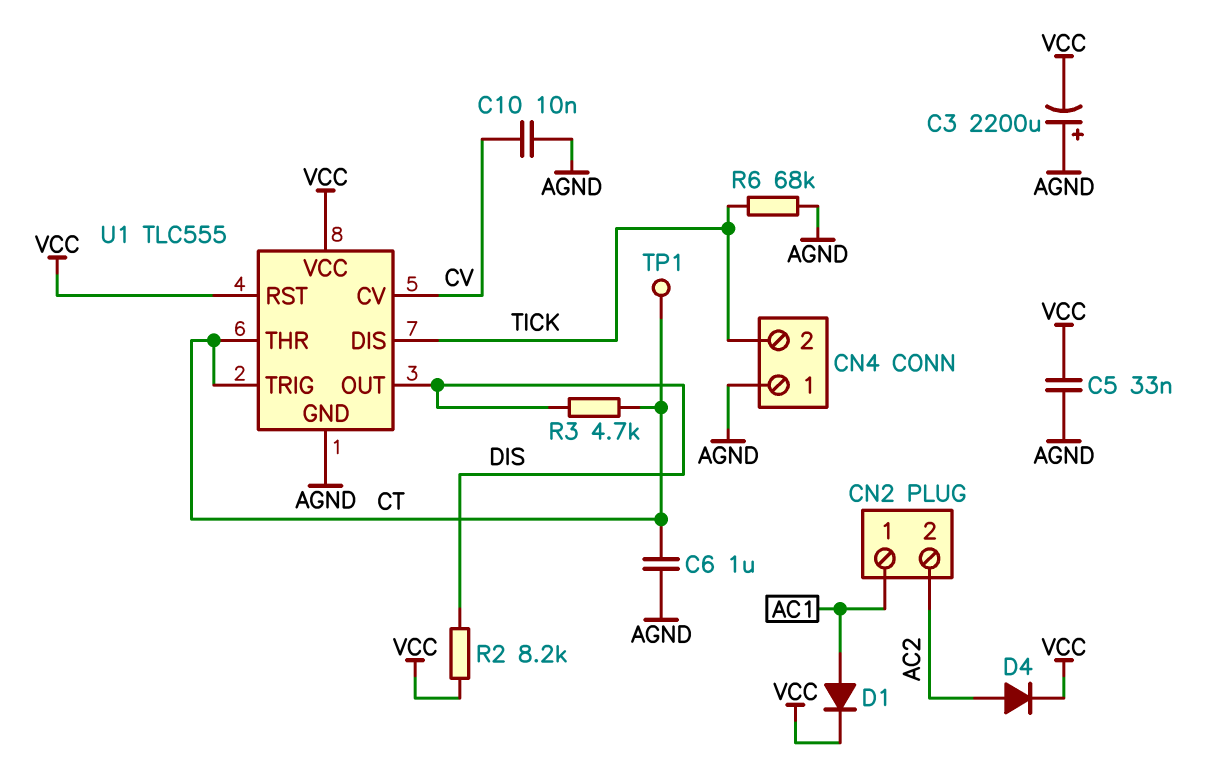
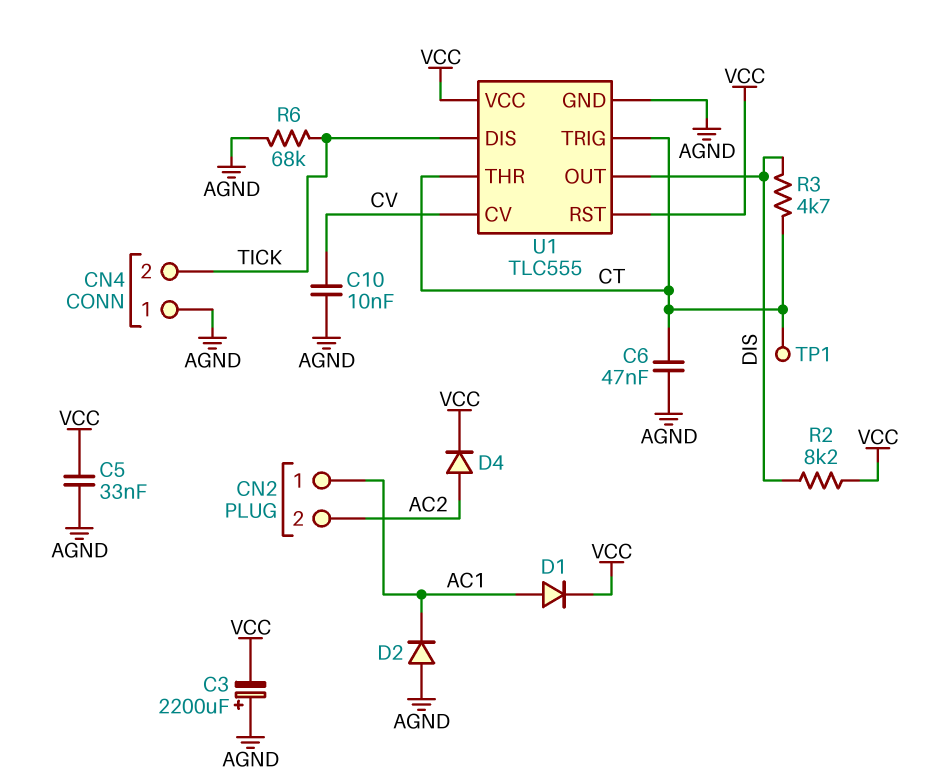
C6: 1uF (AGND, CT) -> 47nF (AGND, CT)
D2: none -> diode (A AGND, K AC1)

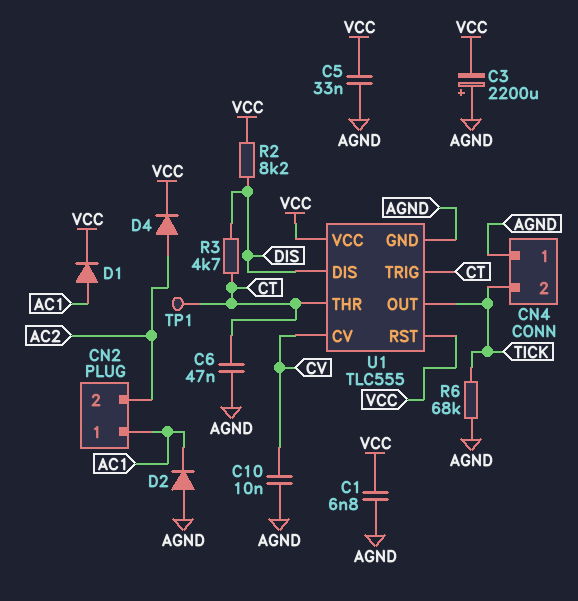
C1: none -> 6.8nF (AGND, VCC)
U1 pin DIS: TICK -> DIS
U1 pin OUT: DIS -> TICK

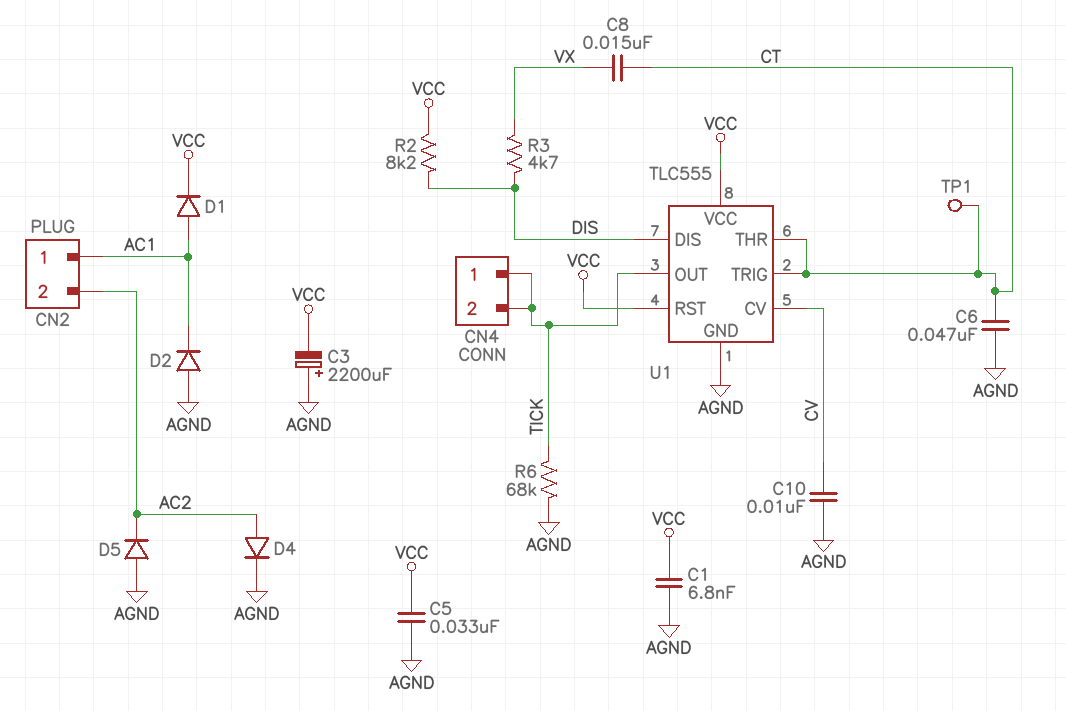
C8: none -> 15nF (CT, VX)
CN4 pin 1: AGND -> TICK
D4: diode (A AC2, K VCC) -> diode (A AC2, K AGND)
D5: none -> diode (A AGND, K AC2)
R3: 4.7k (CT, DIS) -> 4.7k (DIS, VX)

